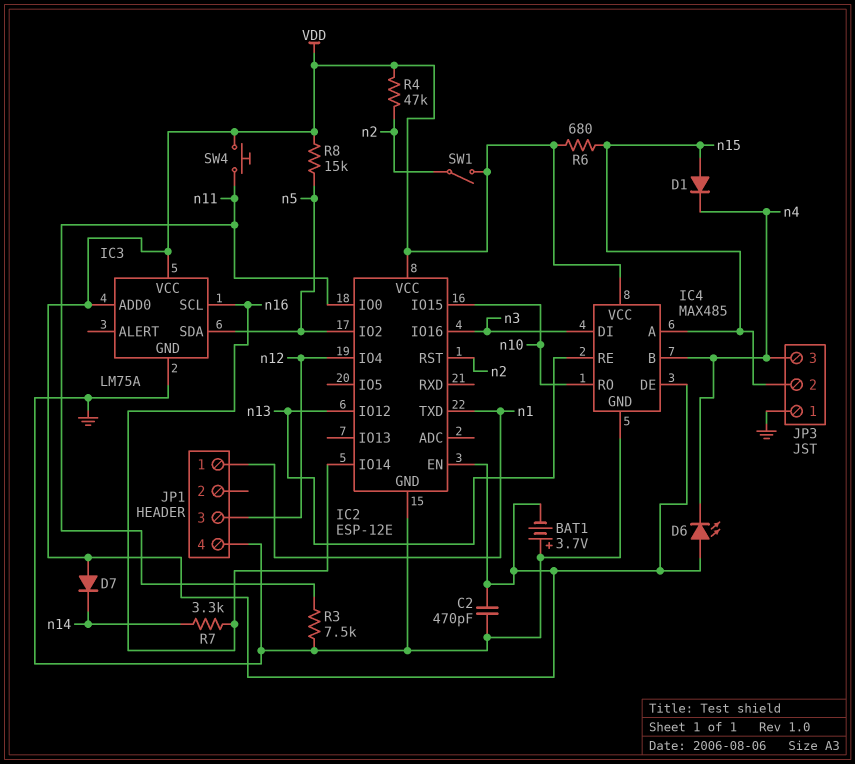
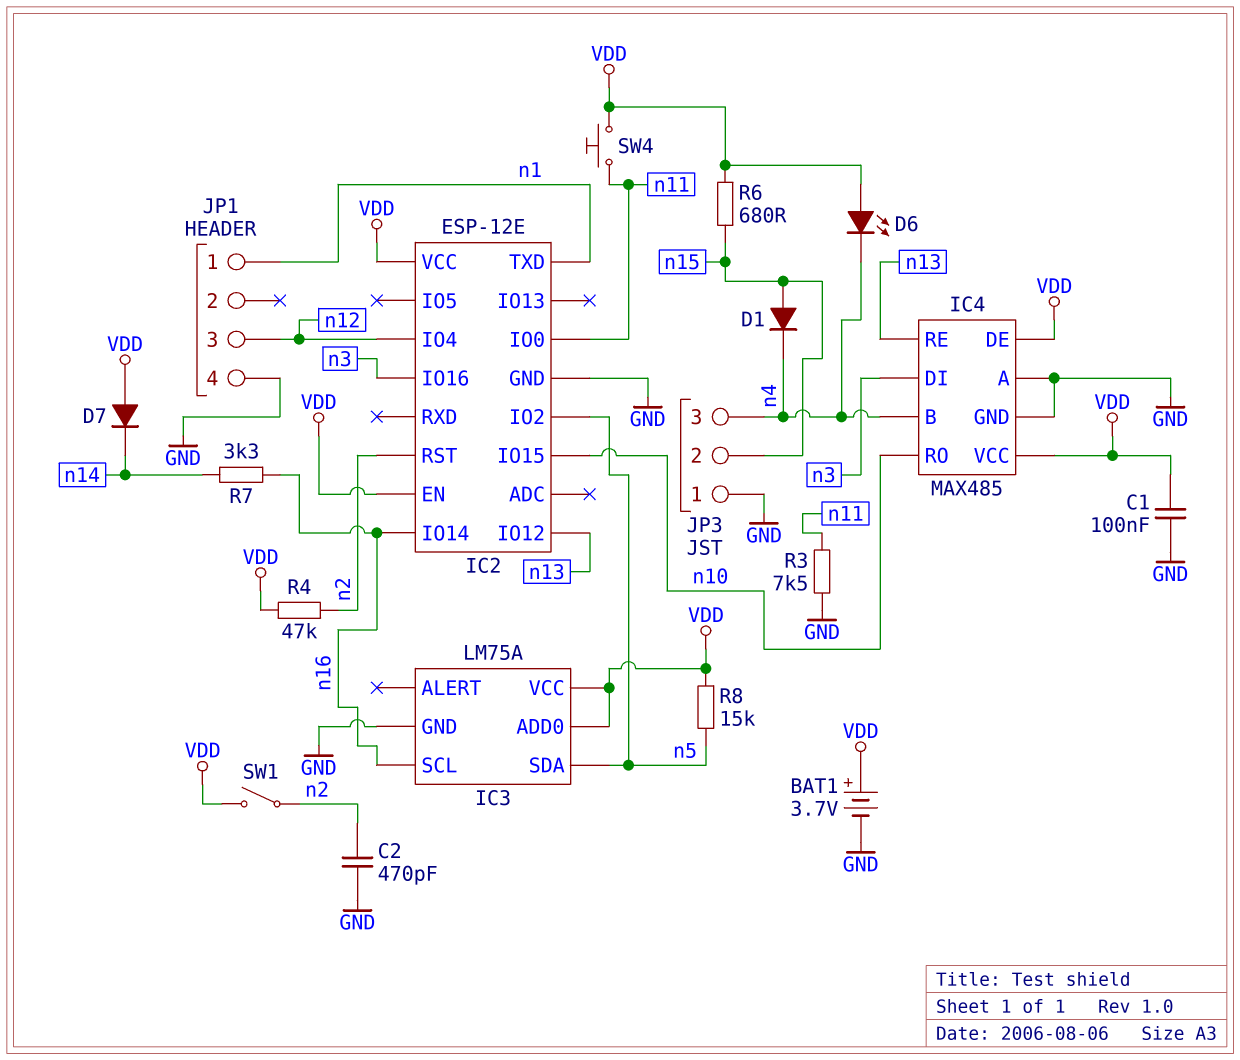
BAT1: 3.7V (plus GND, minus VDD) -> 3.7V (plus VDD, minus GND)
C1: none -> 100nF (GND, VDD)
C2: 470pF (GND, VDD) -> 470pF (GND, n2)
IC4 pin A: n15 -> GND

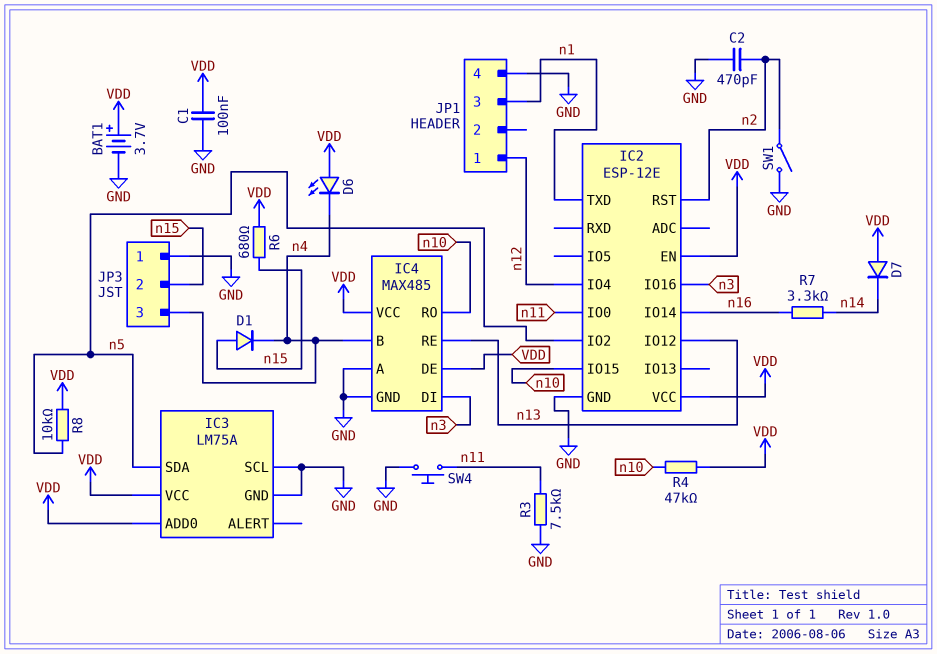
IC3 pin SCL: n16 -> GND
JP1 pin 1: n1 -> n12
JP1 pin 3: n12 -> n1
R4: 47k (VDD, n2) -> 47k (VDD, n10)
R8: 15k (VDD, n5) -> 10k (VDD, n5)
SW1: switch (VDD, n2) -> switch (GND, n2)
SW4: button (VDD, n11) -> button (GND, n11)

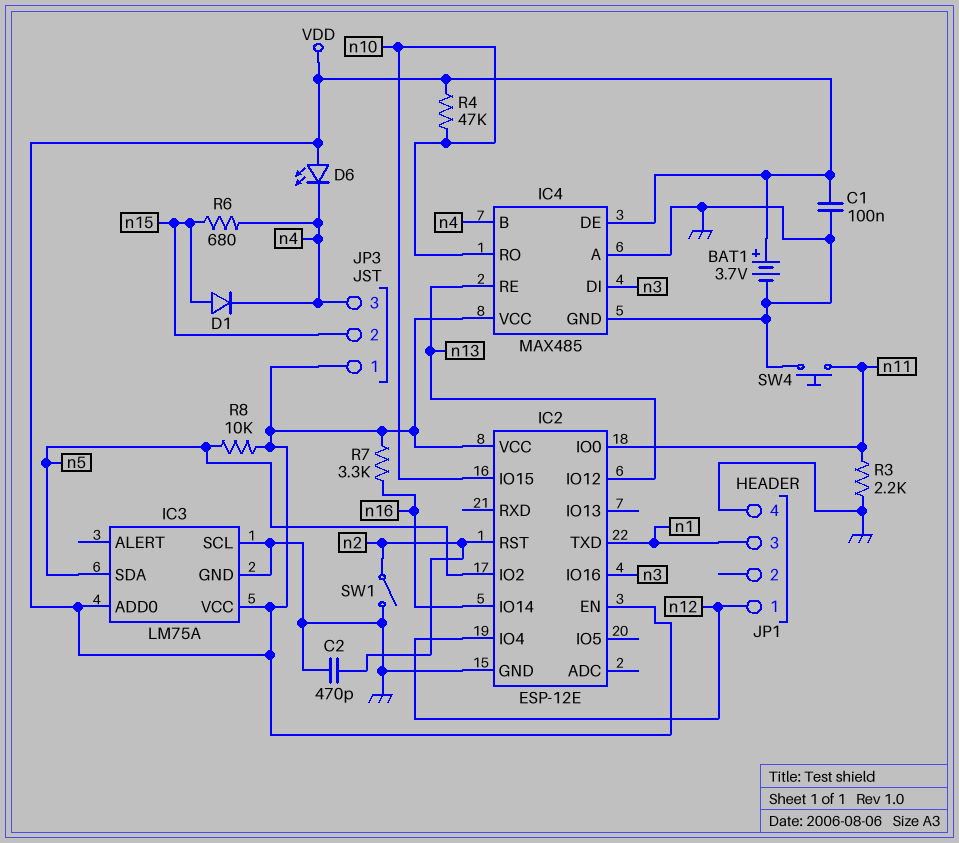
D7: diode (A VDD, K n14) -> none
JP3 pin 1: GND -> VDD
R3: 7.5k (GND, n11) -> 2.2k (GND, n11)
R6: 680 (VDD, n15) -> 680 (n4, n15)
R7: 3.3k (n14, n16) -> 3.3k (VDD, n16)

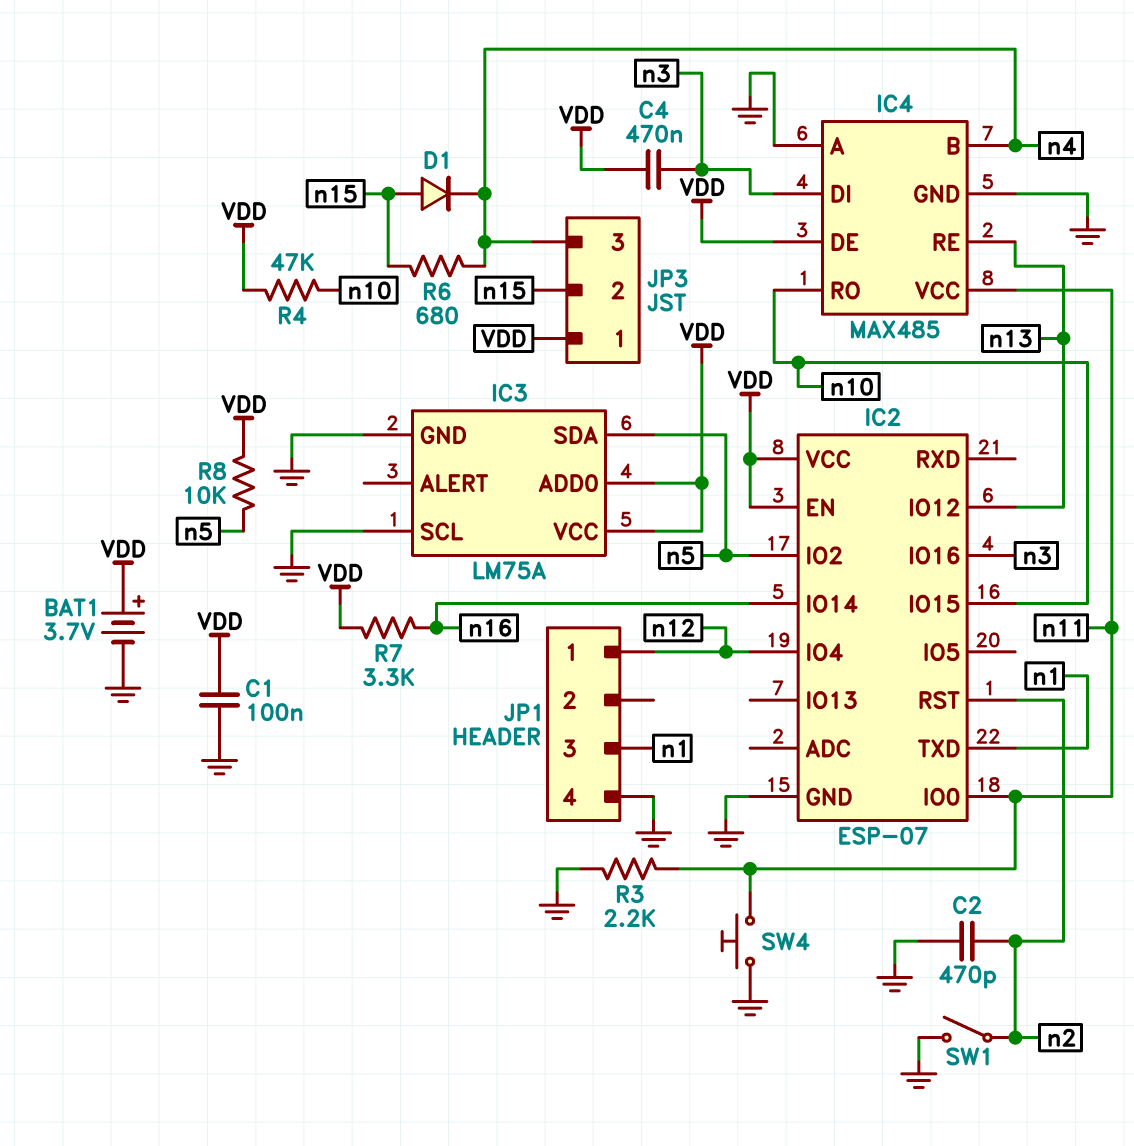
C4: none -> 470nF (VDD, n3)
D6: LED (A VDD, K n4) -> none
IC2: ESP-12E -> ESP-07
IC4 pin VCC: VDD -> n11

